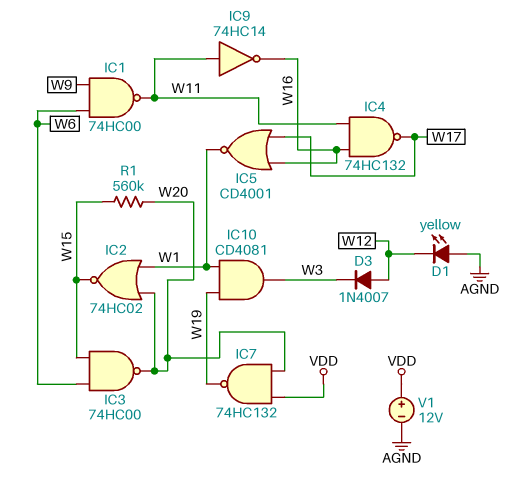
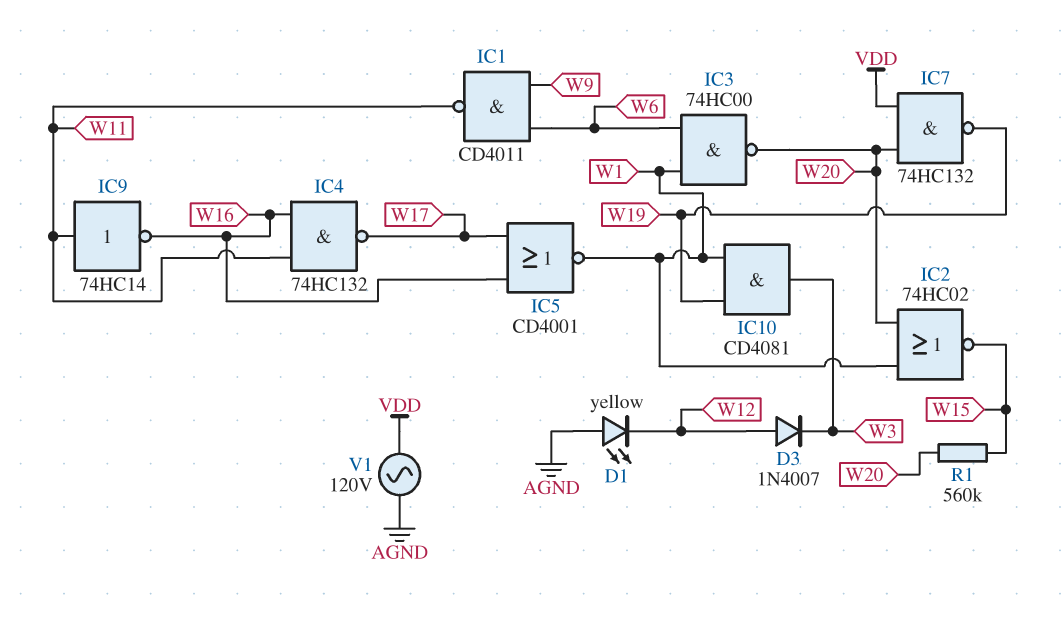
IC1: NAND 74HC00 (in W6, in W9, out W11) -> NAND CD4011 (in W6, in W9, out W11)
IC3: NAND 74HC00 (in W6, in W15, out W20) -> NAND 74HC00 (in W1, in W6, out W20)
V1: 12V (plus VDD, minus AGND) -> AC 120V (AGND, VDD)

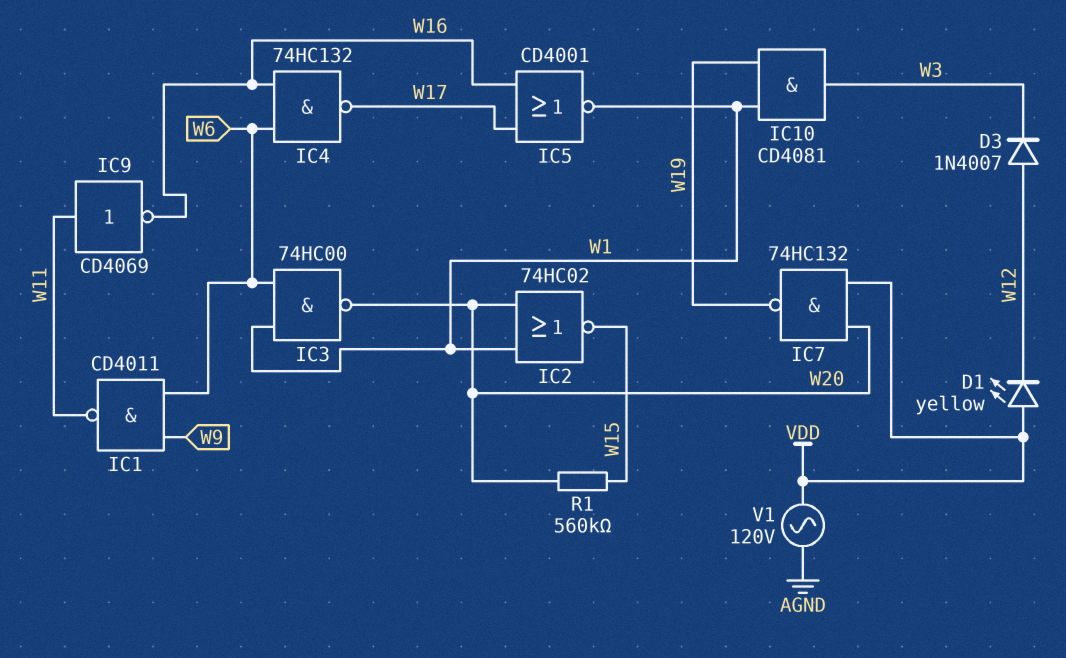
D1: LED yellow (A AGND, K W12) -> LED yellow (A VDD, K W12)
IC4: NAND 74HC132 (in W11, in W16, out W17) -> NAND 74HC132 (in W6, in W16, out W17)
IC9: NOT 74HC14 (in W11, out W16) -> NOT CD4069 (in W11, out W16)

